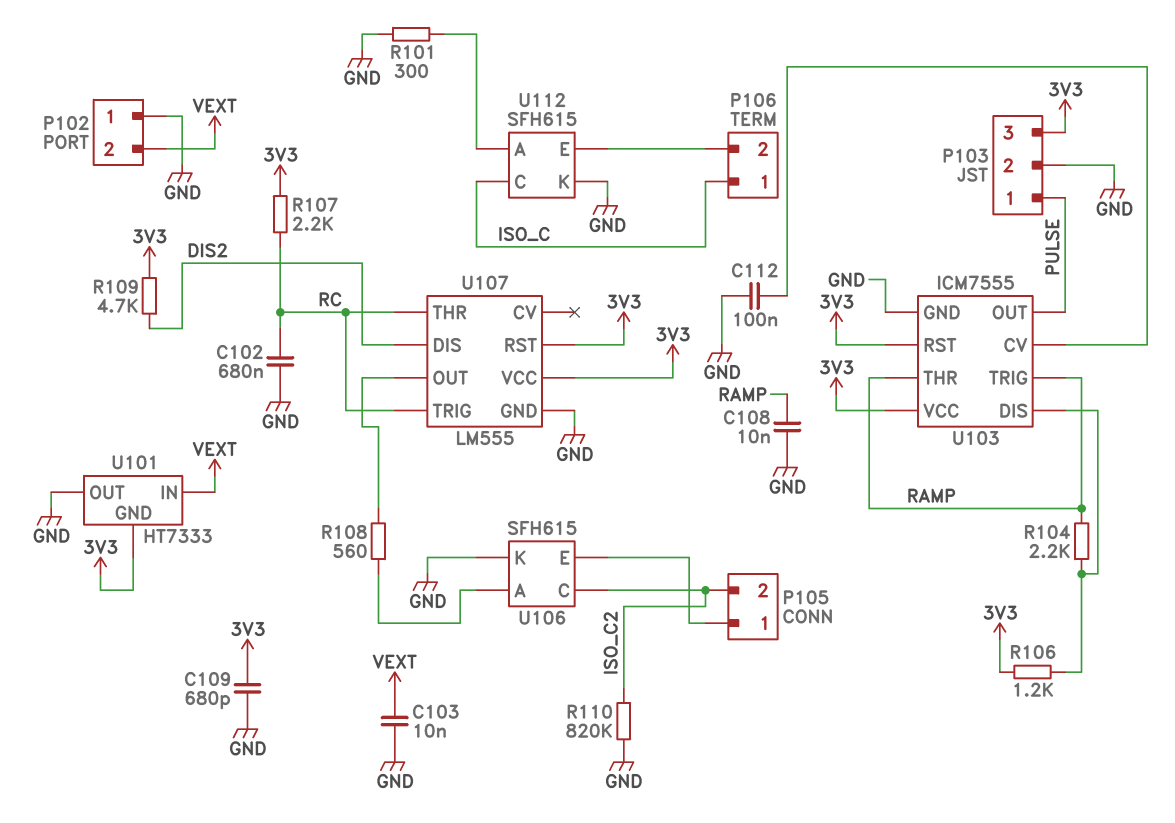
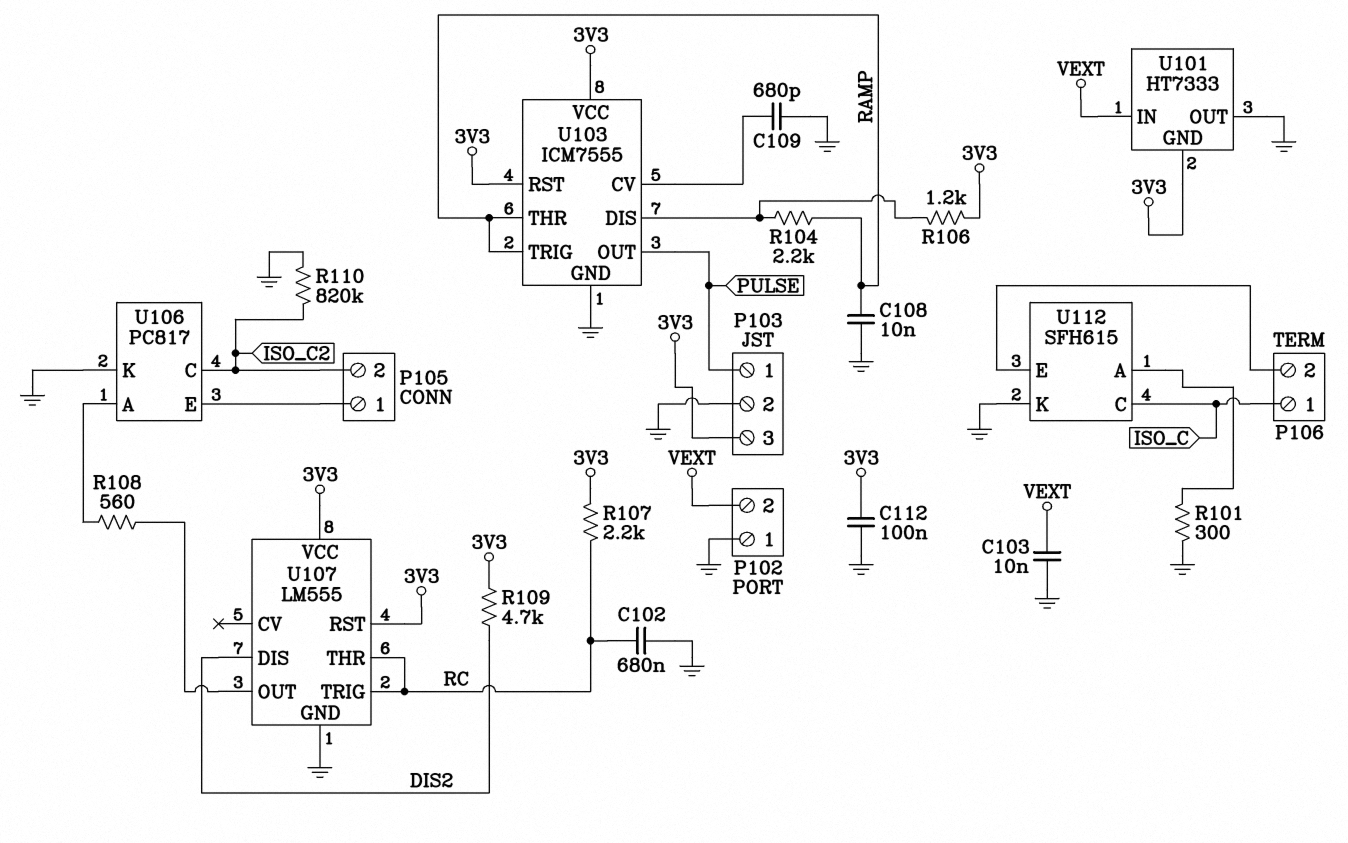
C109: 680pF (3V3, GND) -> 680pF (GND, U103/CV)
C112: 100nF (GND, U103/CV) -> 100nF (3V3, GND)
U106: SFH615 -> PC817

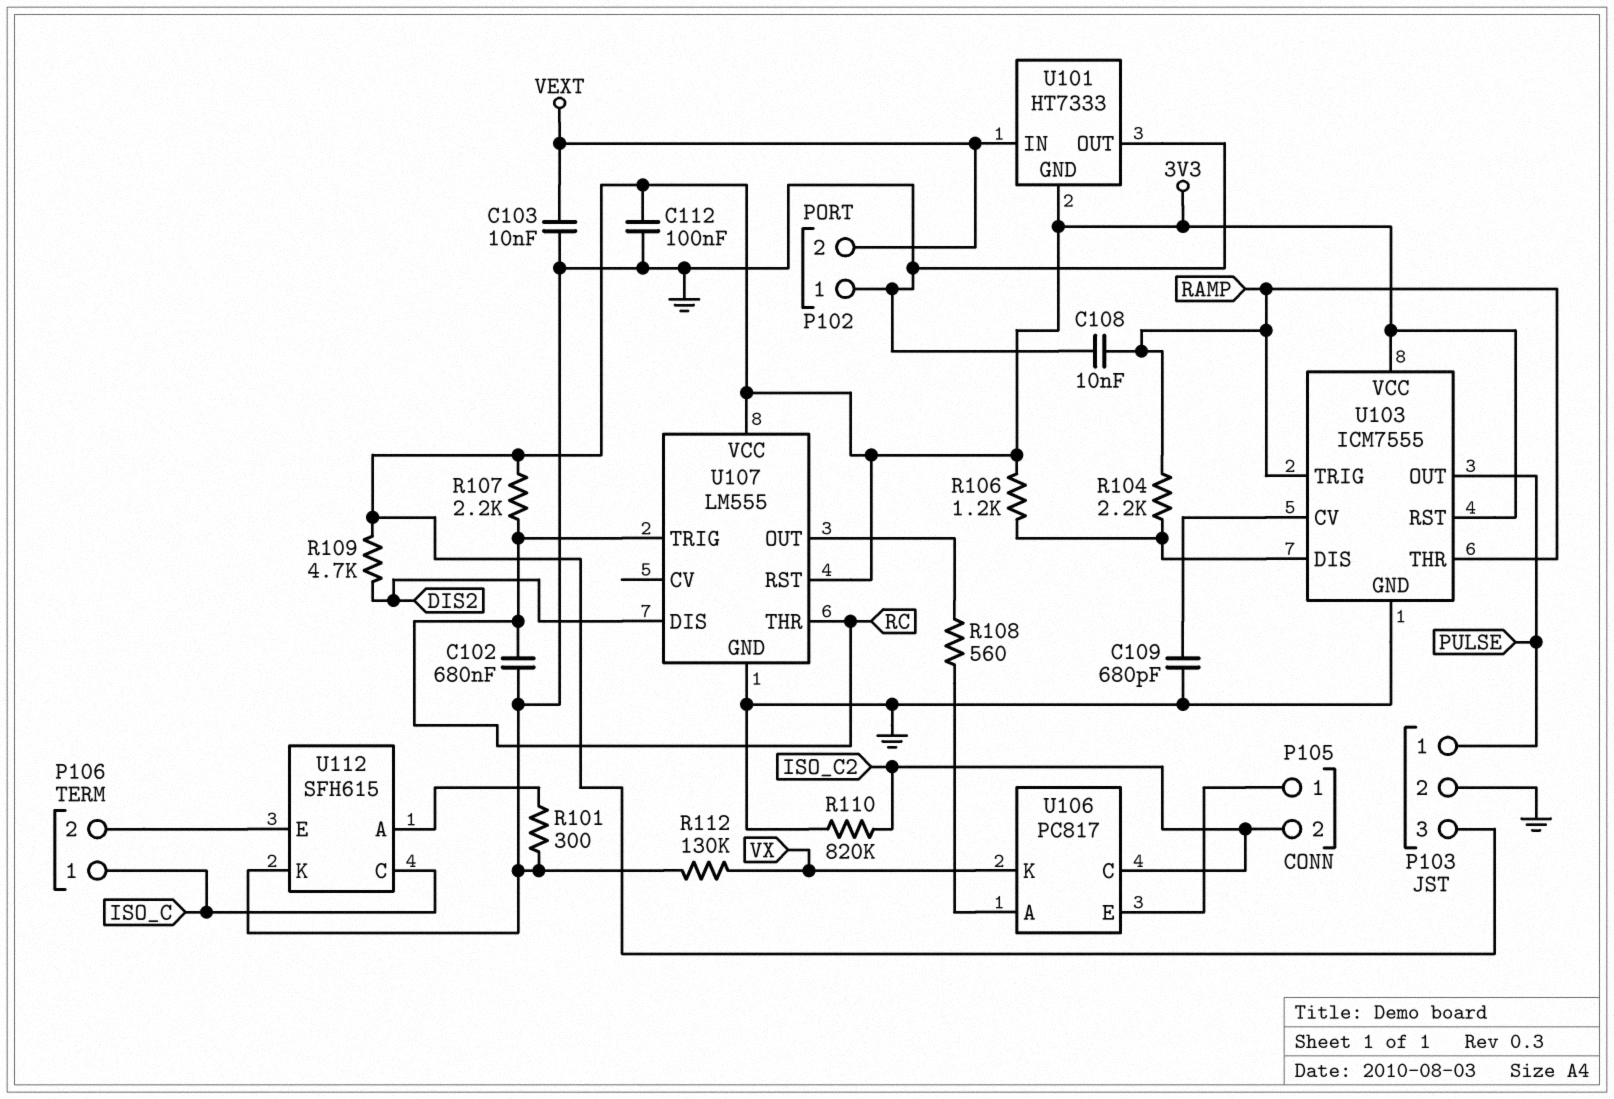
R112: none -> 130k (GND, VX)
U106 pin K: GND -> VX

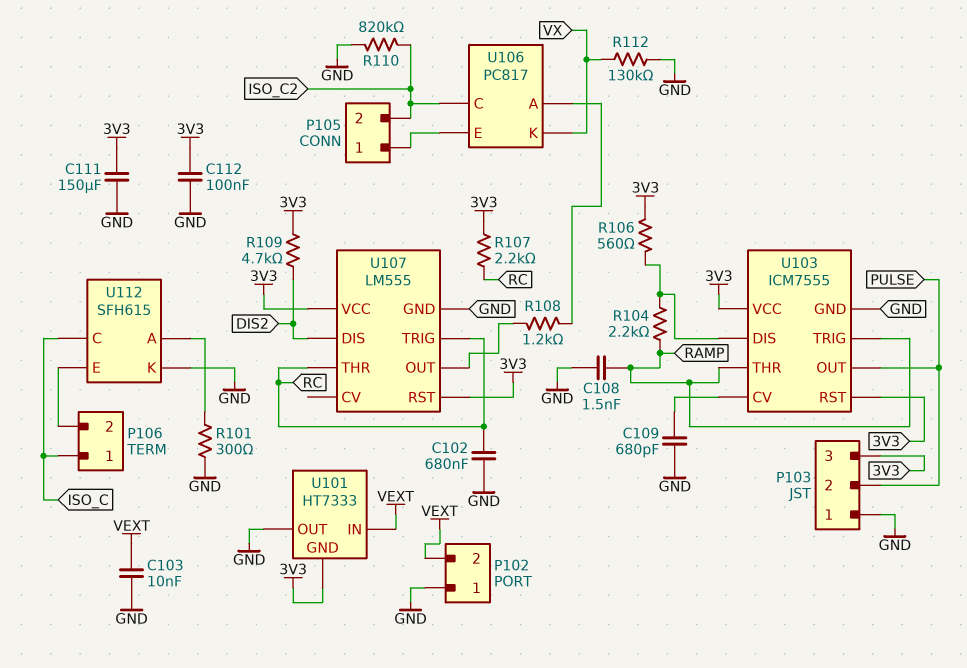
C108: 10nF (GND, RAMP) -> 1.5nF (GND, RAMP)
C111: none -> 150uF (3V3, GND)
P103 pin 1: PULSE -> GND
P103 pin 2: GND -> PULSE
R106: 1.2k (3V3, U103/DIS) -> 560 (3V3, U103/DIS)
R108: 560 (U106/A, U107/OUT) -> 1.2k (U106/A, U107/OUT)

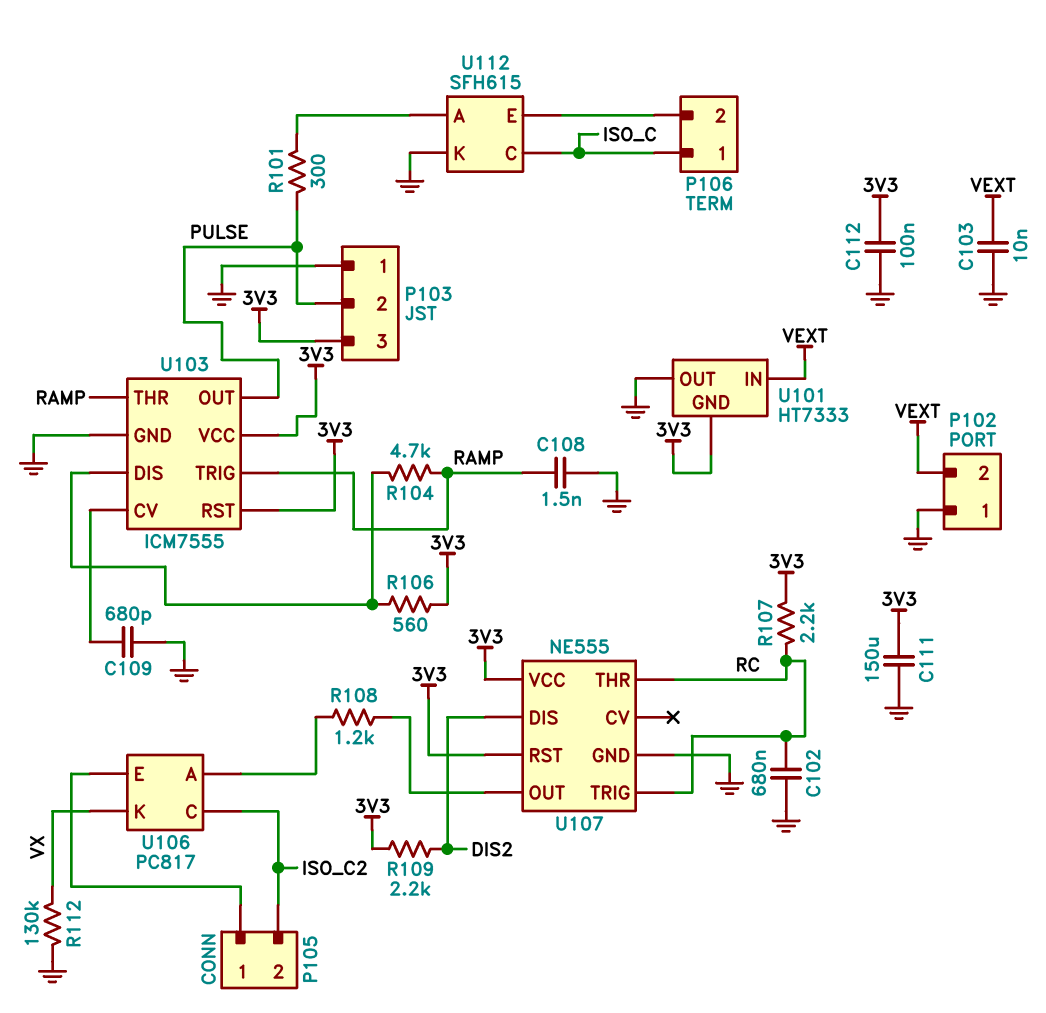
R101: 300 (GND, U112/A) -> 300 (PULSE, U112/A)
R104: 2.2k (RAMP, U103/DIS) -> 4.7k (RAMP, U103/DIS)
R109: 4.7k (3V3, DIS2) -> 2.2k (3V3, DIS2)
R110: 820k (GND, ISO_C2) -> none
U107: LM555 -> NE555

